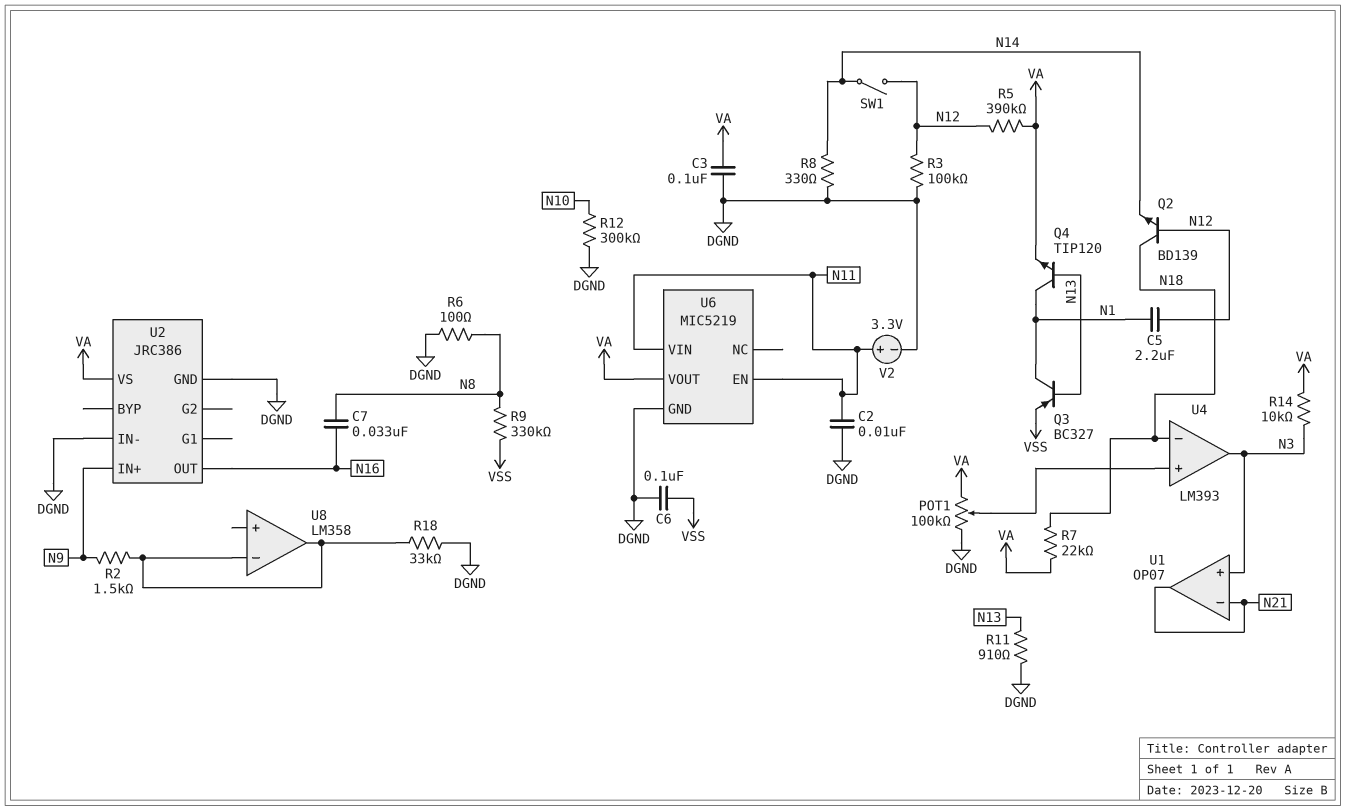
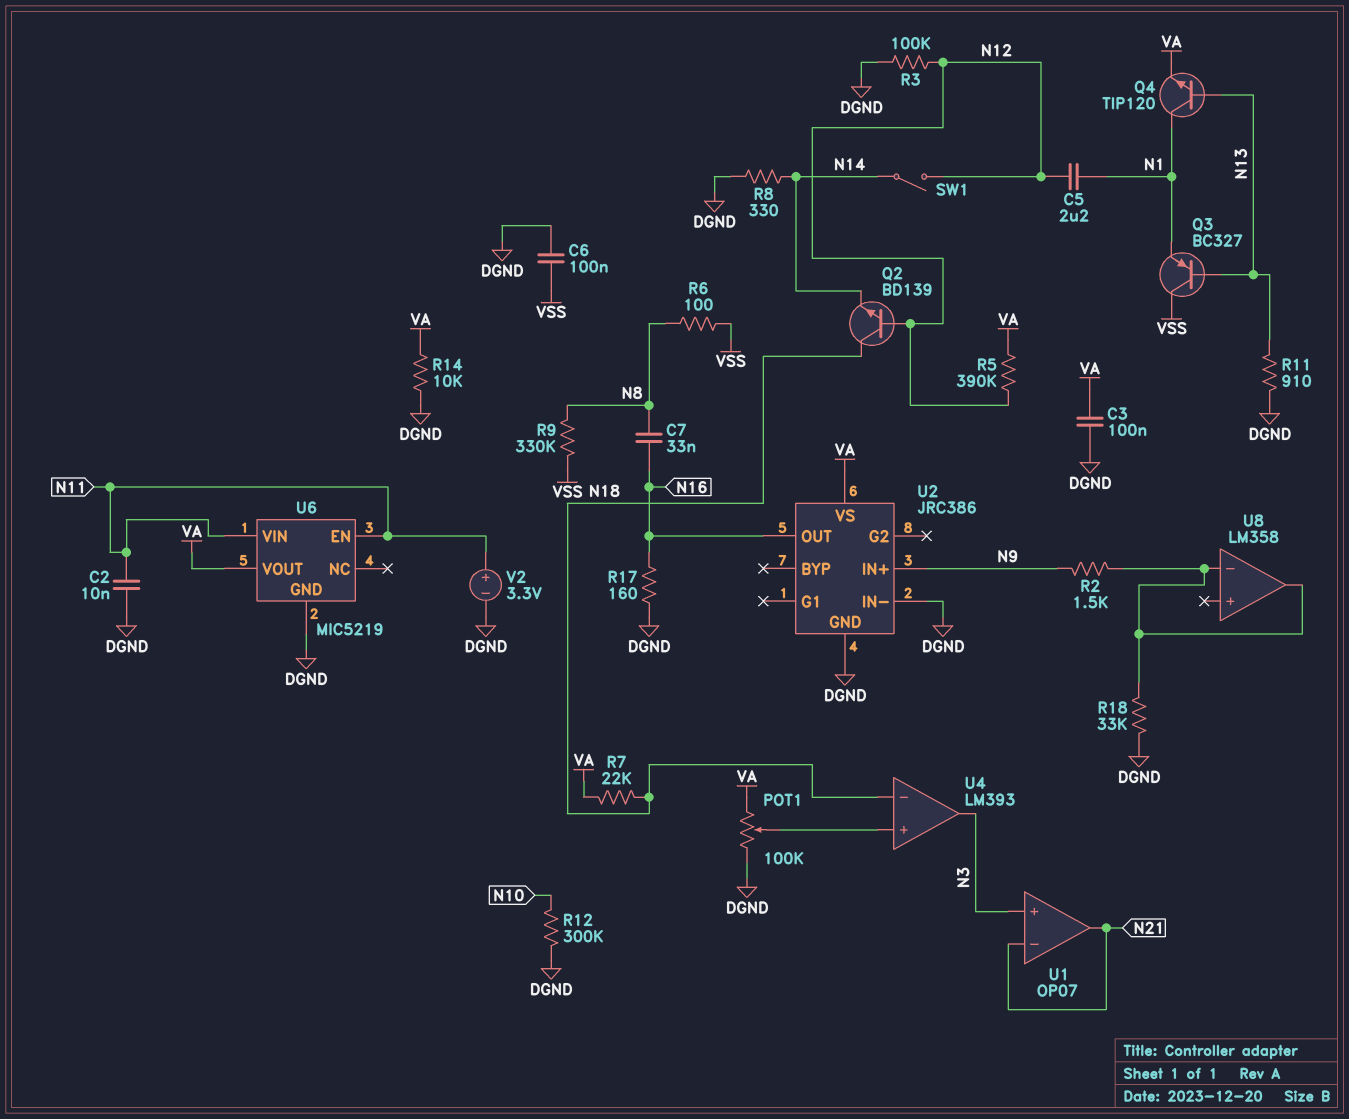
Q3: PNP BC327 (B N13, C N1, E VSS) -> PNP BC327 (B N13, C VSS, E N1)
R6: 100 (DGND, N8) -> 100 (N8, VSS)
R14: 10k (N3, VA) -> 10k (DGND, VA)
R17: none -> 160 (DGND, N16)

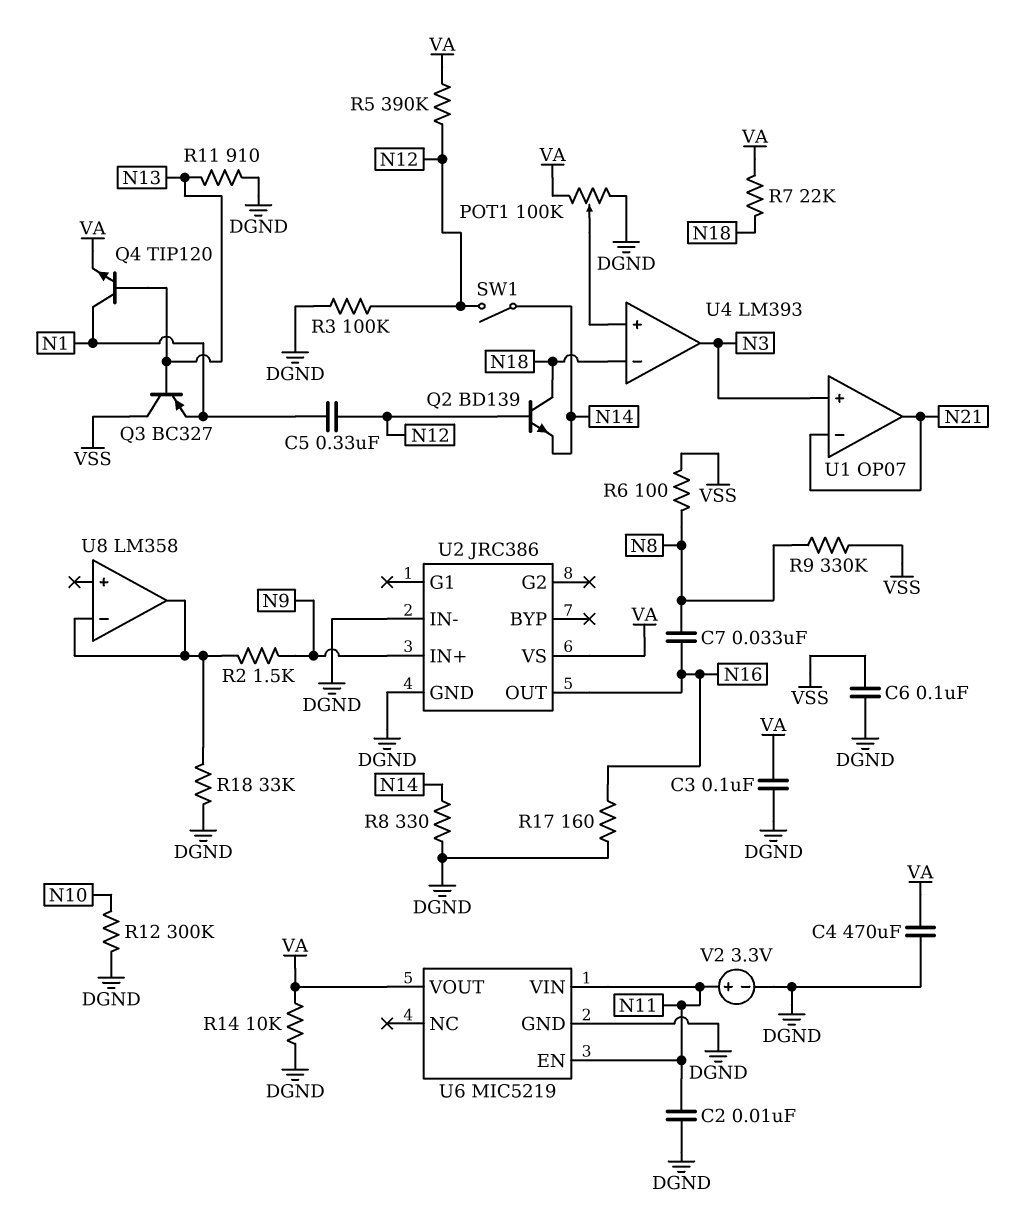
C4: none -> 470uF (DGND, VA)
C5: 2.2uF (N1, N12) -> 330nF (N1, N12)

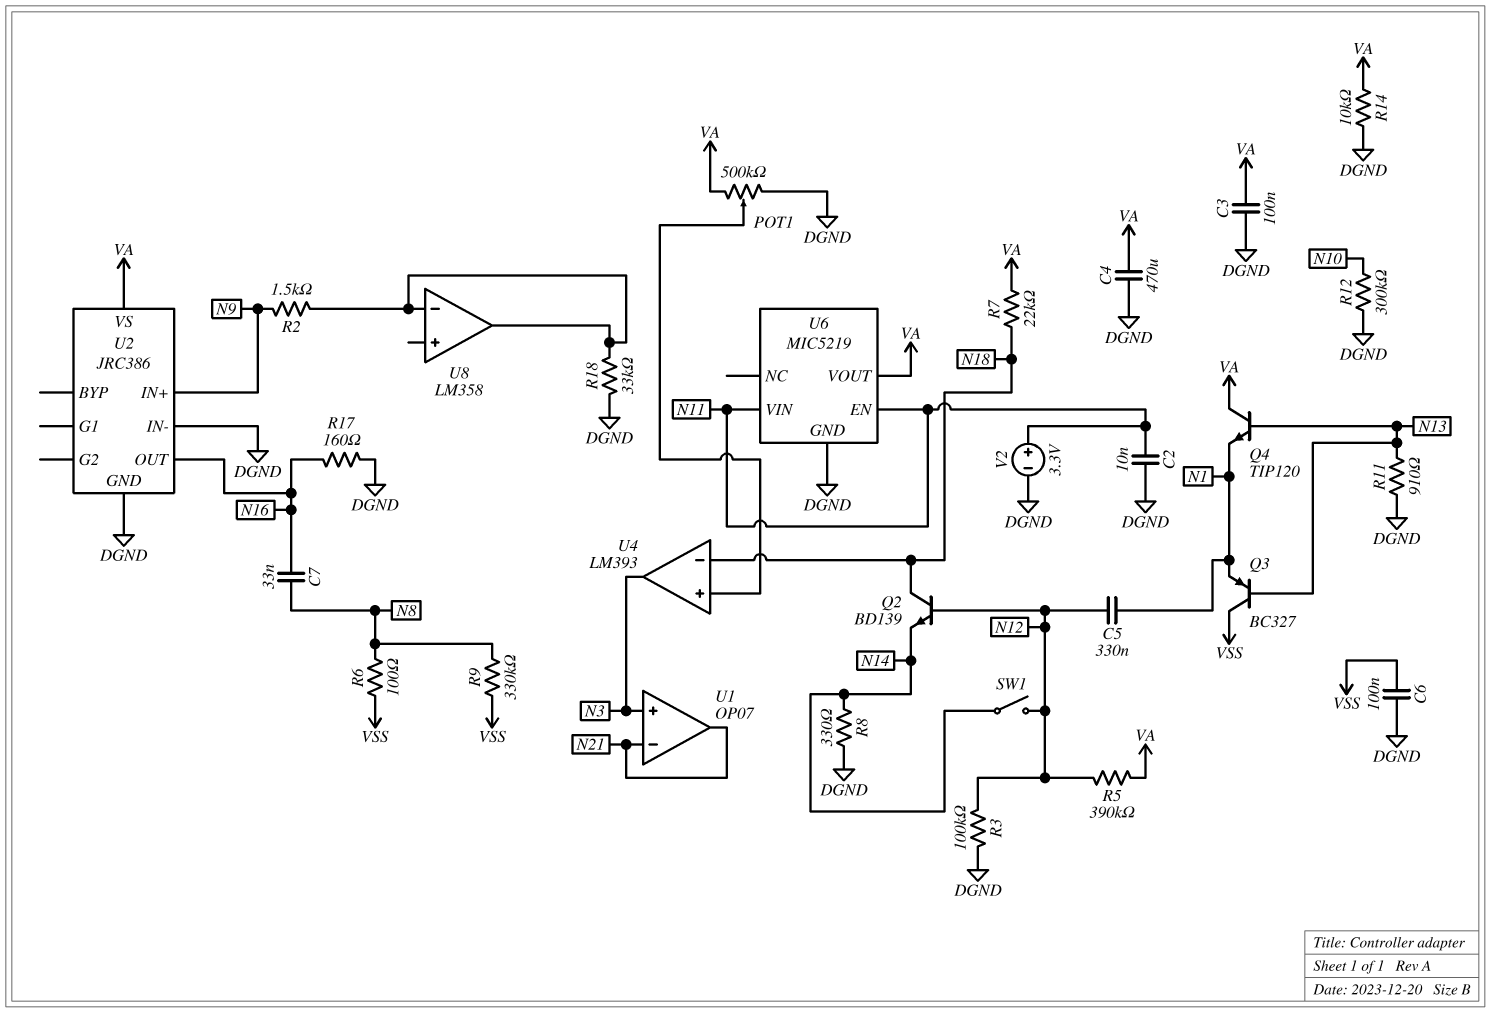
POT1: 100k (DGND, VA, wiper U4/in+) -> 500k (DGND, VA, wiper U4/in+)
Q4: NPN TIP120 (B N13, C N1, E VA) -> NPN TIP120 (B N13, C VA, E N1)

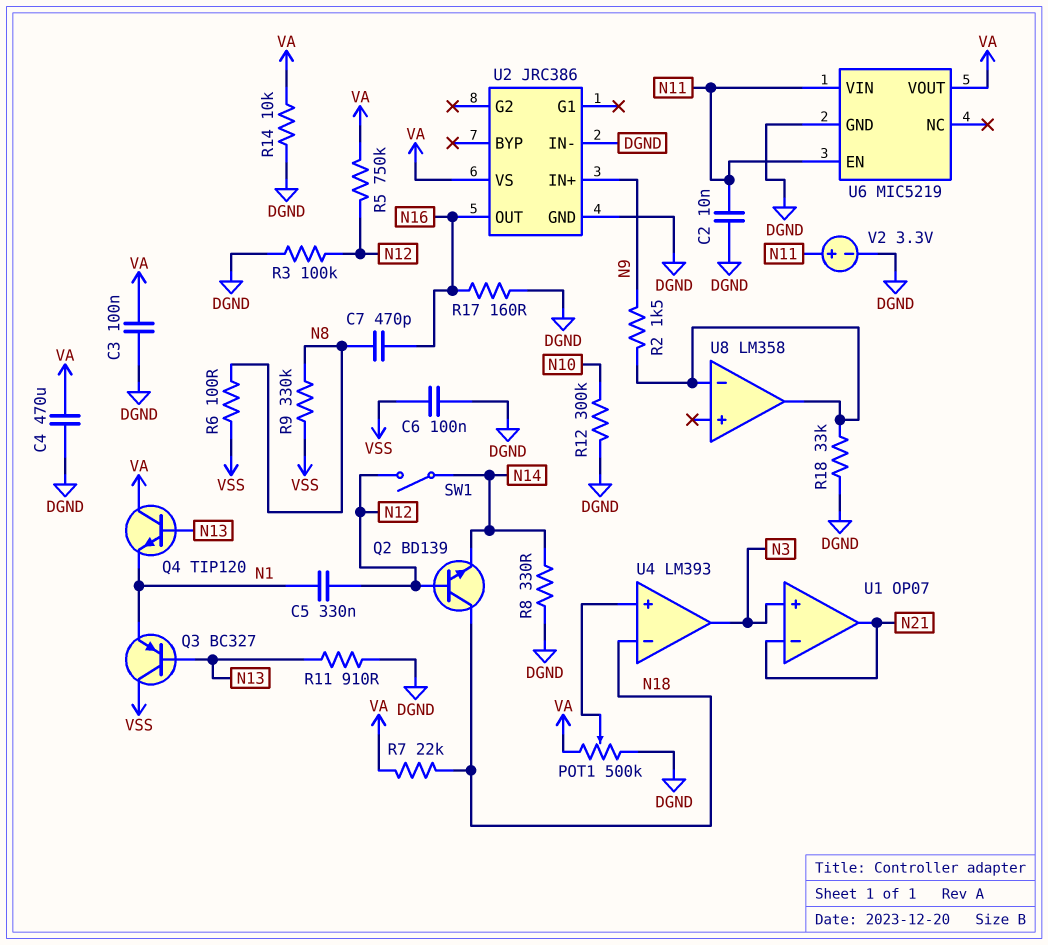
C7: 33nF (N8, N16) -> 470pF (N8, N16)
R5: 390k (N12, VA) -> 750k (N12, VA)

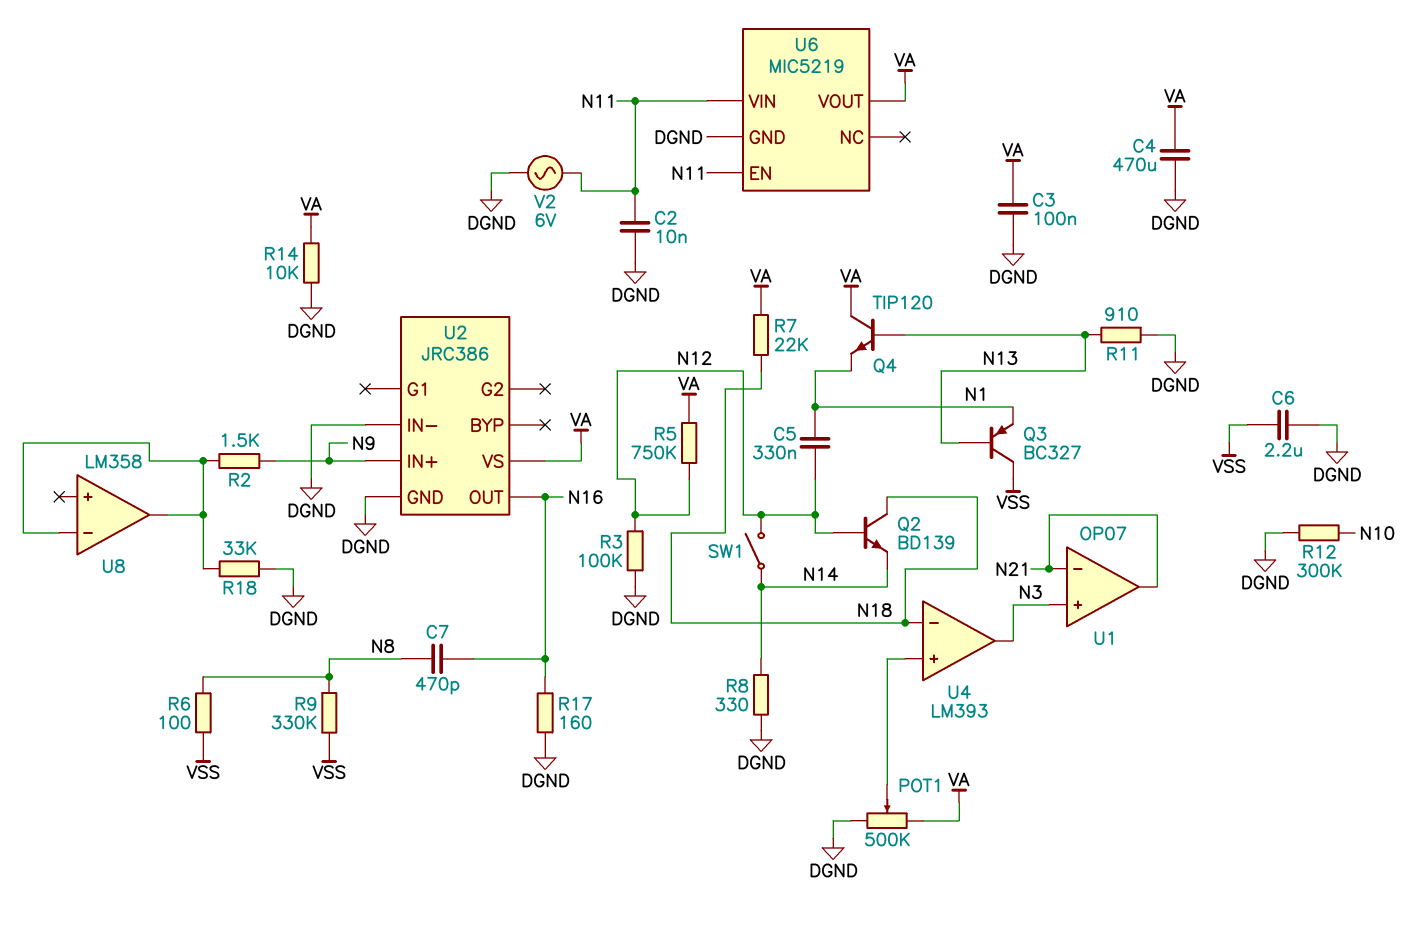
C6: 100nF (DGND, VSS) -> 2.2uF (DGND, VSS)
V2: 3.3V (plus N11, minus DGND) -> AC 6V (DGND, N11)

